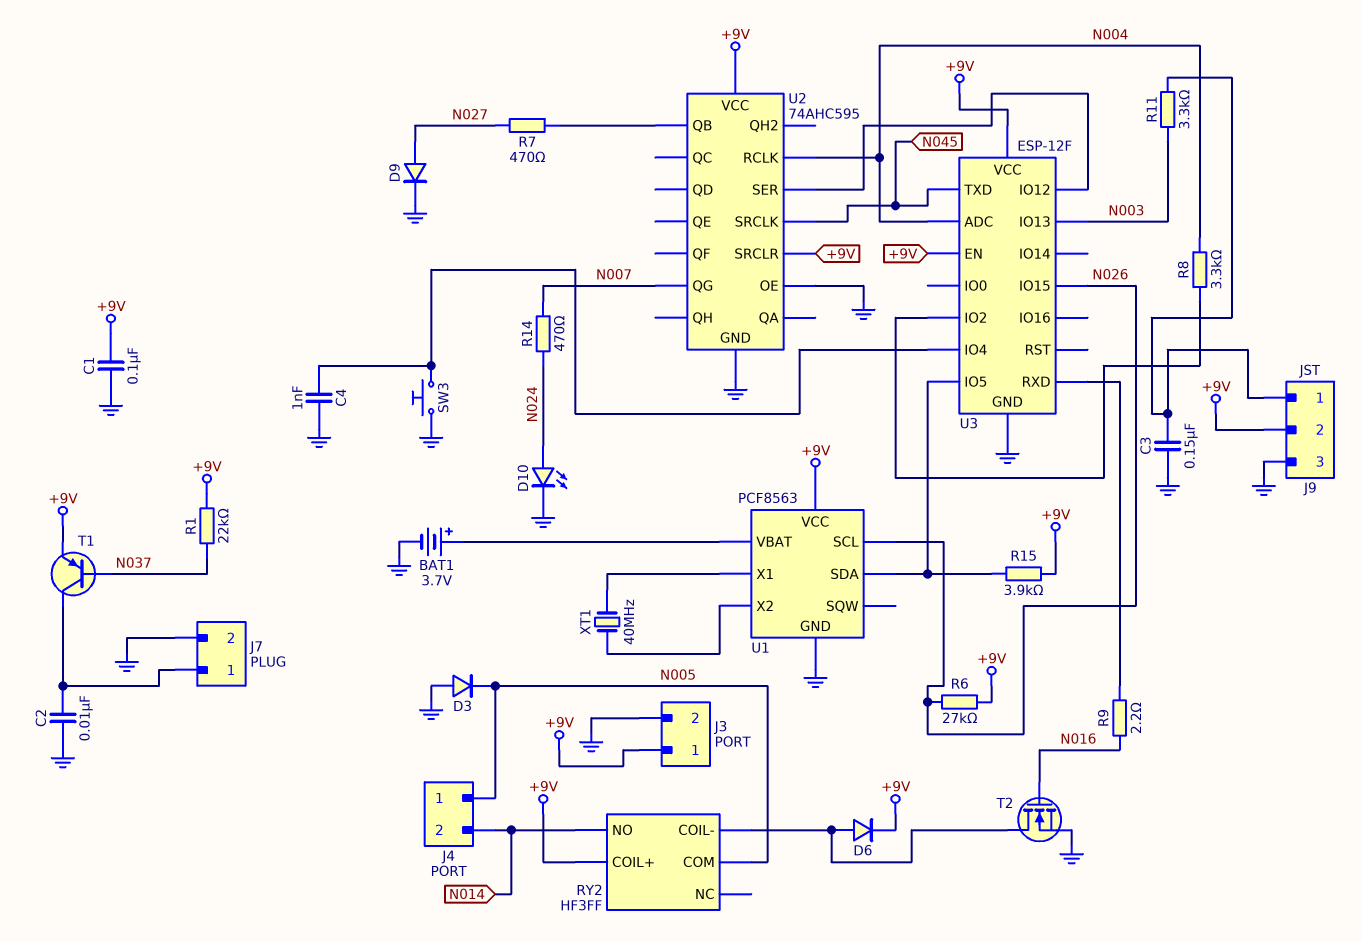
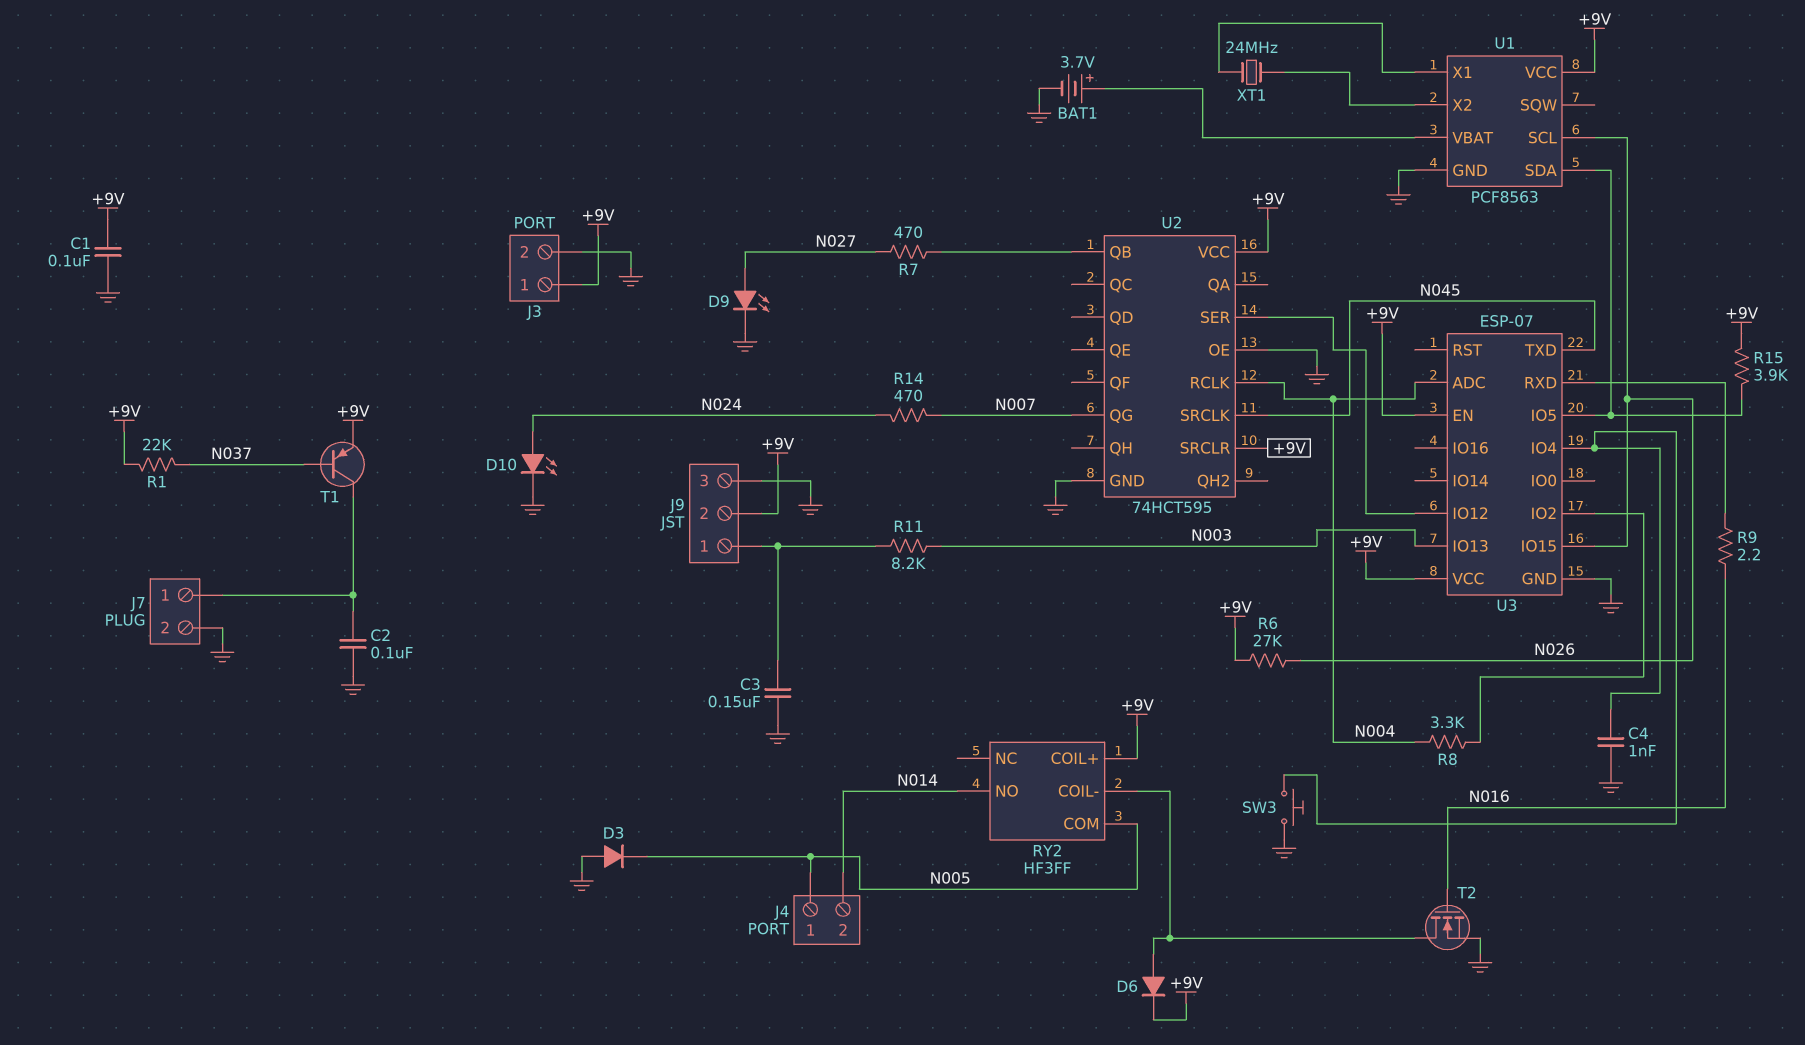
C2: 10nF (GND, J7/1) -> 100nF (GND, J7/1)
D9: diode (A N027, K GND) -> LED (A N027, K GND)
R11: 3.3k (J9/1, N003) -> 8.2k (J9/1, N003)
U2: 74AHC595 -> 74HCT595
U3: ESP-12F -> ESP-07
XT1: 40MHz (U1/X1, U1/X2) -> 24MHz (U1/X1, U1/X2)

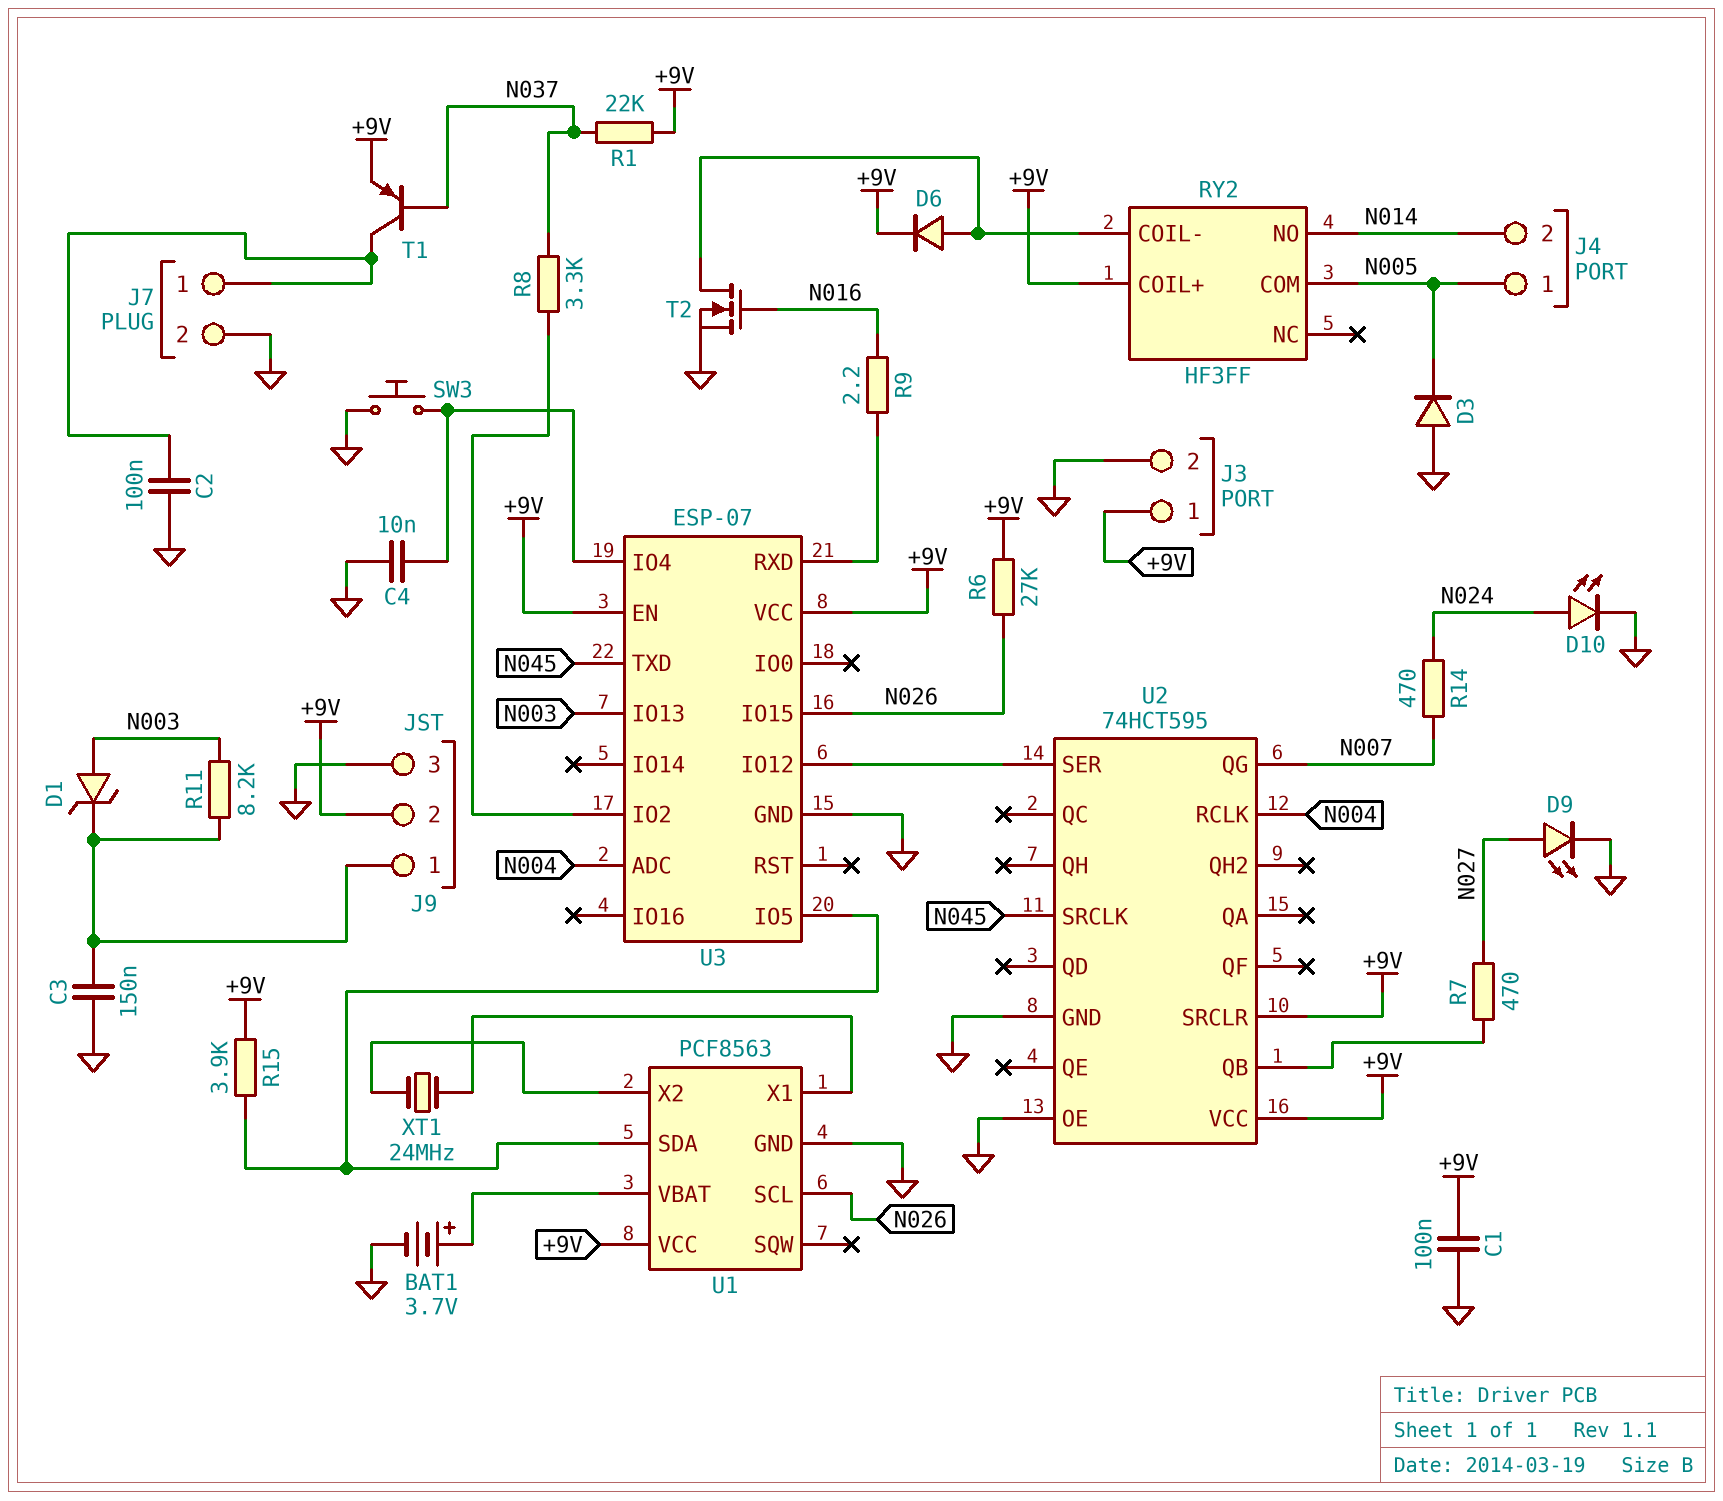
C4: 1nF (GND, U3/IO4) -> 10nF (GND, U3/IO4)
D1: none -> zener (A N003, K J9/1)
R8: 3.3k (N004, U3/IO2) -> 3.3k (N037, U3/IO2)

